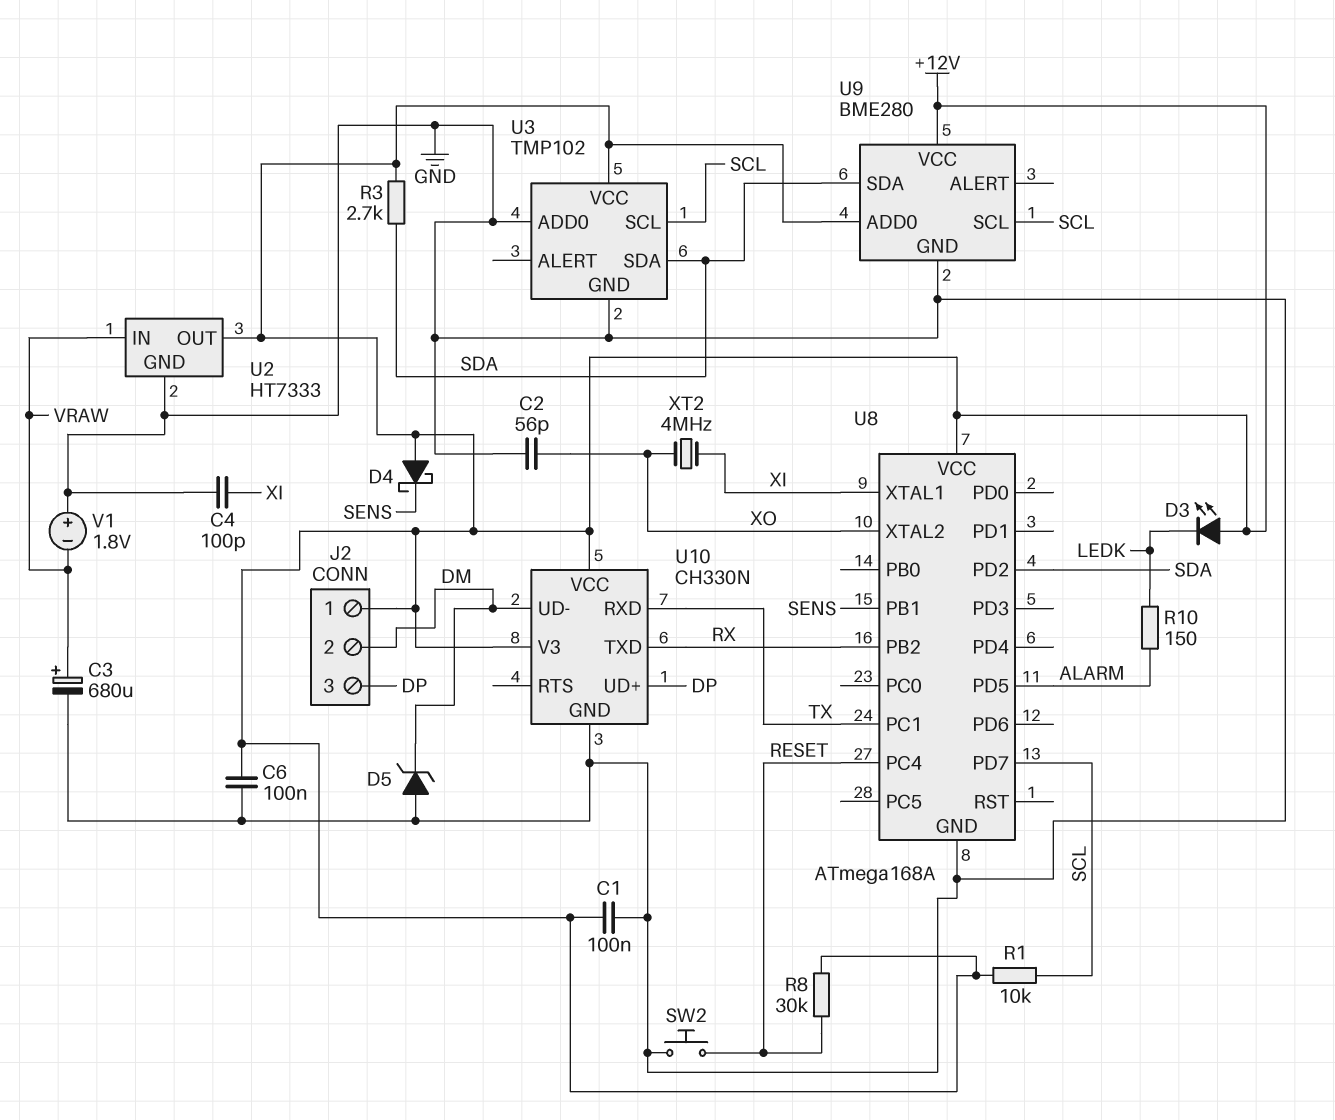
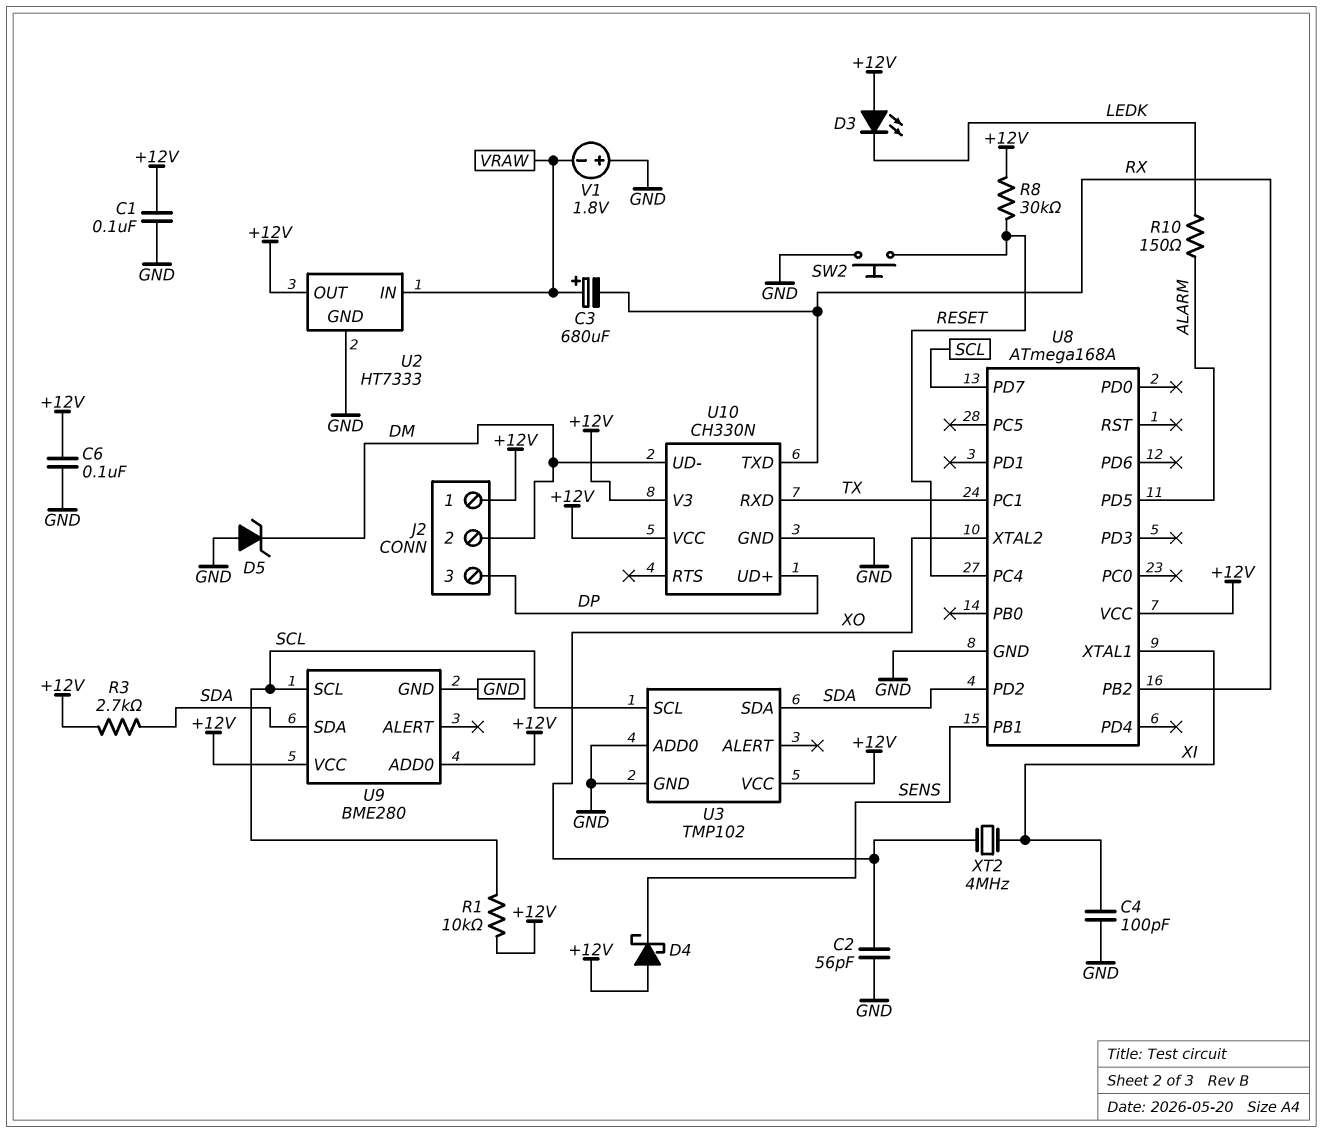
C3: 680uF (plus VRAW, minus GND) -> 680uF (plus VRAW, minus RX)

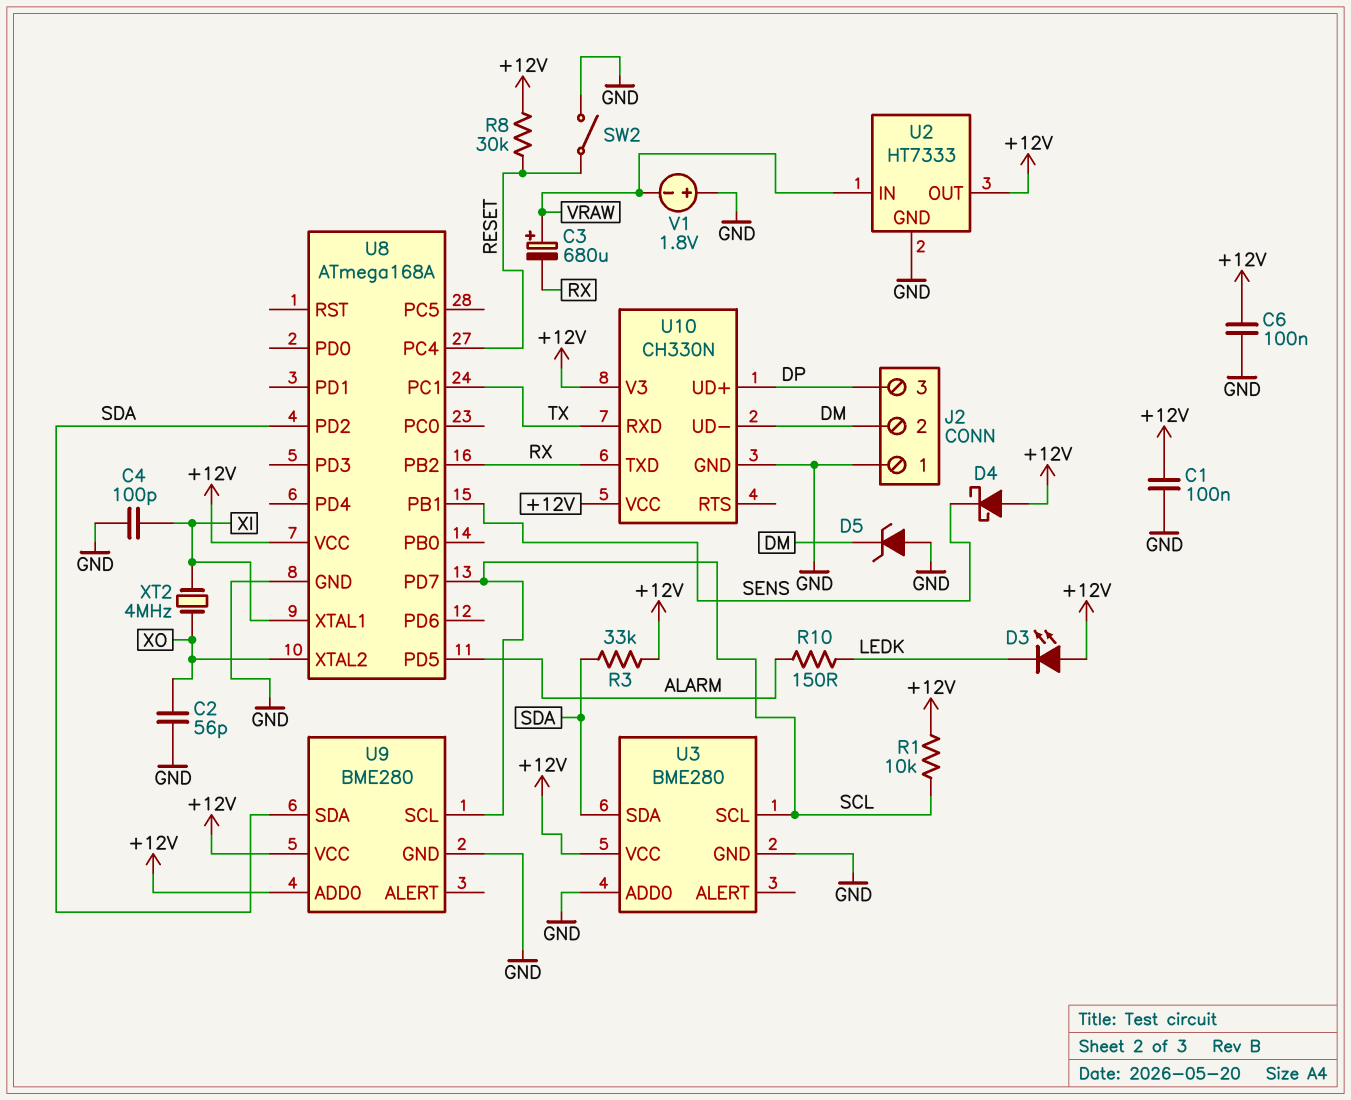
J2 pin 1: +12V -> GND
R3: 2.7k (+12V, SDA) -> 33k (+12V, SDA)
SW2: button (GND, RESET) -> switch (GND, RESET)
U3: TMP102 -> BME280

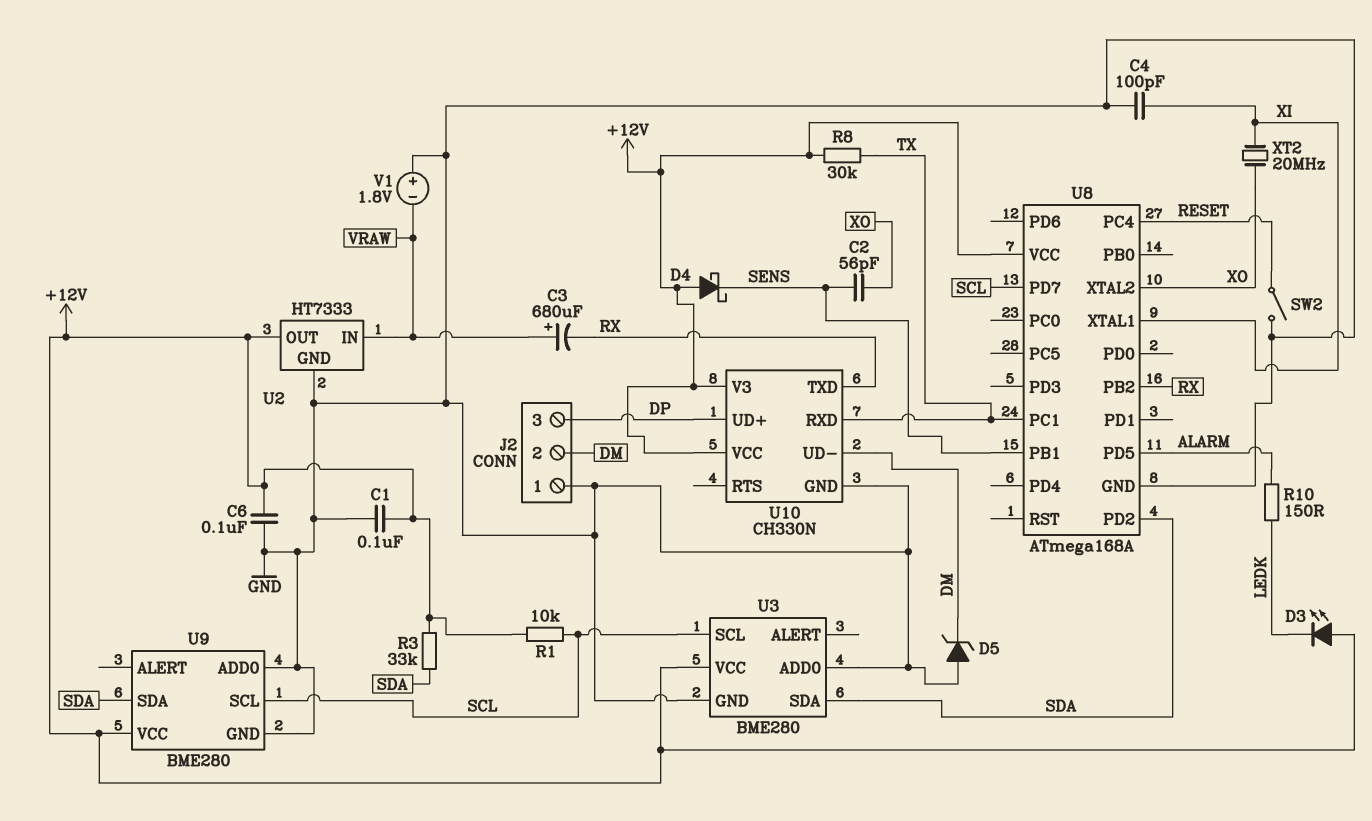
C2: 56pF (GND, XO) -> 56pF (SENS, XO)
R8: 30k (+12V, RESET) -> 30k (+12V, TX)
U9 pin ADD0: +12V -> GND
XT2: 4MHz (XI, XO) -> 20MHz (XI, XO)

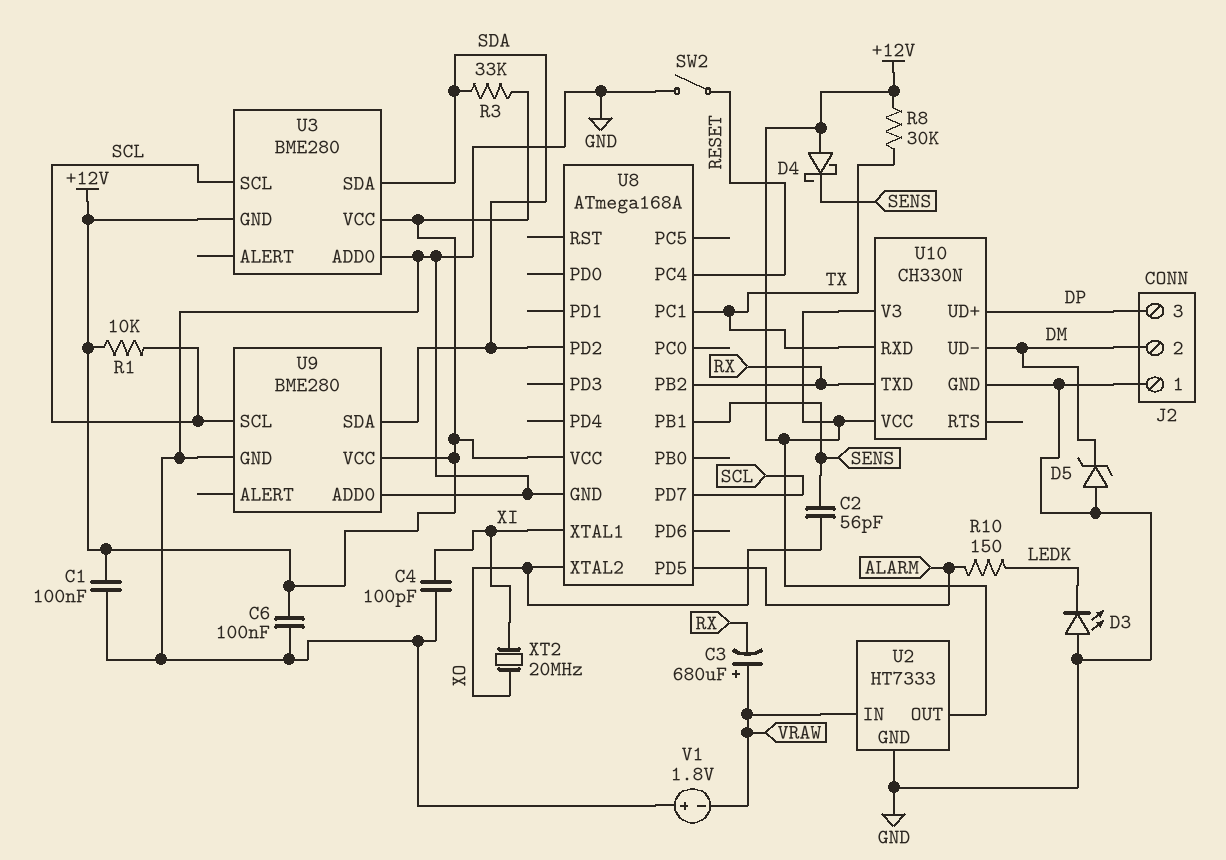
D3: LED (A +12V, K LEDK) -> LED (A GND, K LEDK)
U3 pin GND: GND -> +12V

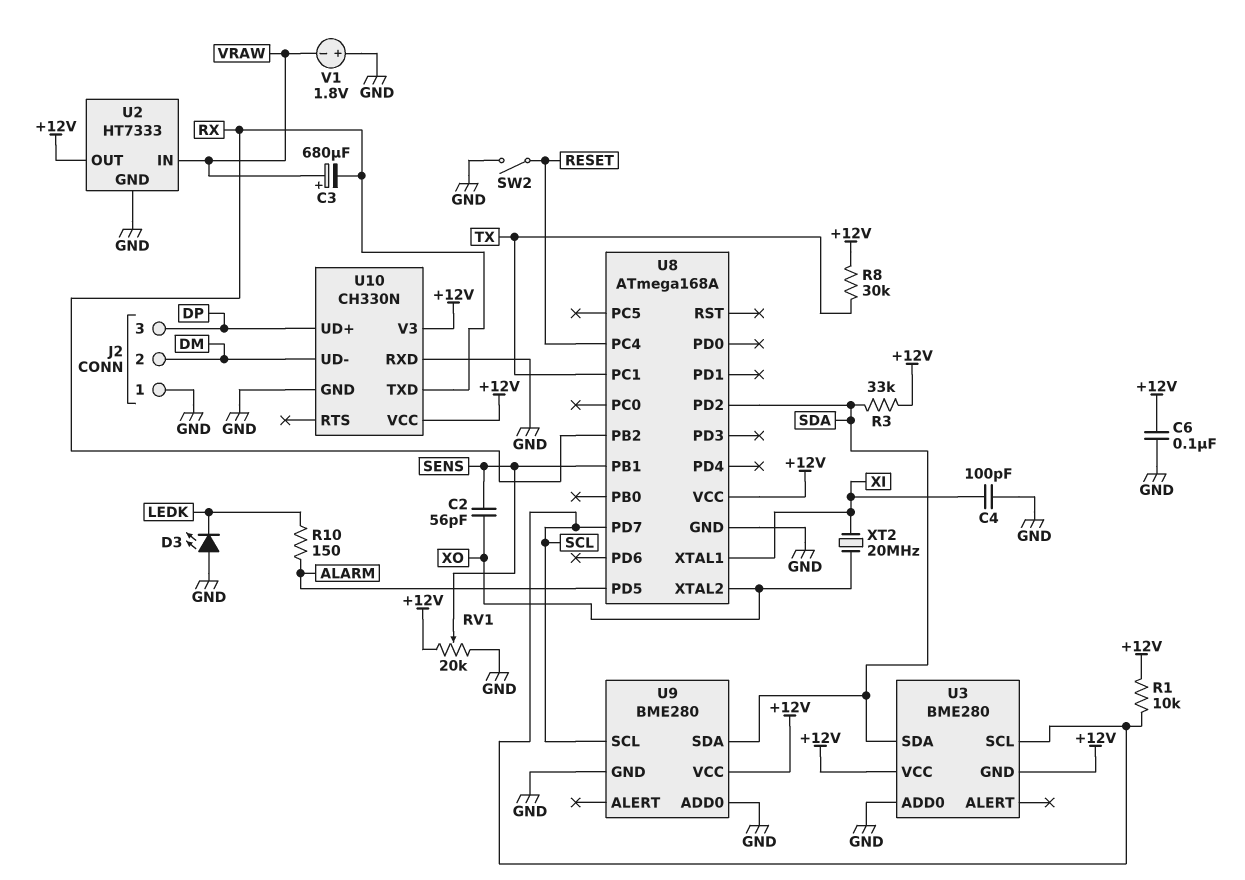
C1: 100nF (+12V, GND) -> none
D4: schottky (A +12V, K SENS) -> none
D5: zener (A GND, K DM) -> none
RV1: none -> 20k (+12V, GND, wiper SENS)
U10 pin RXD: TX -> GND

